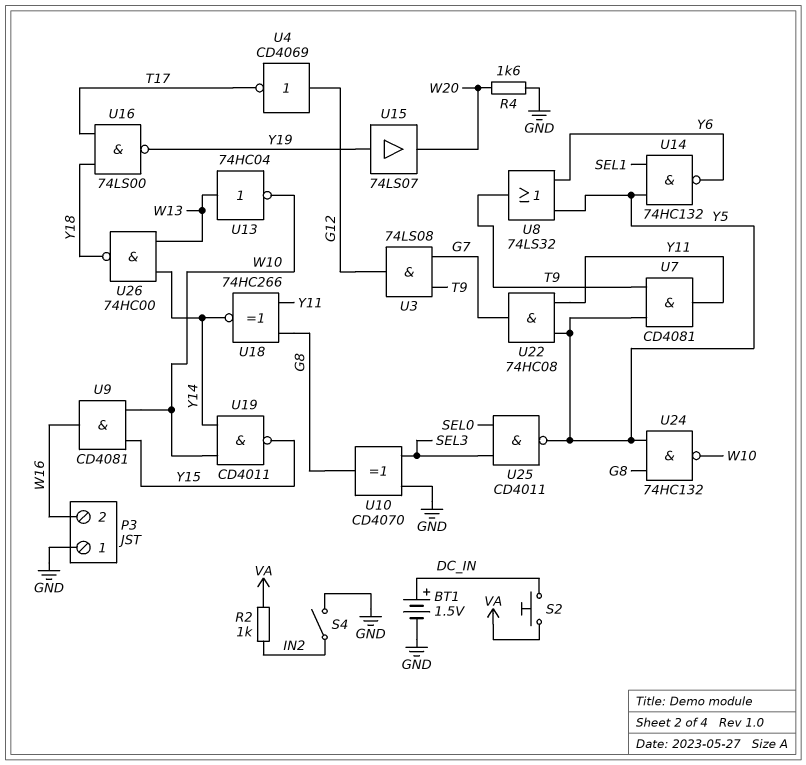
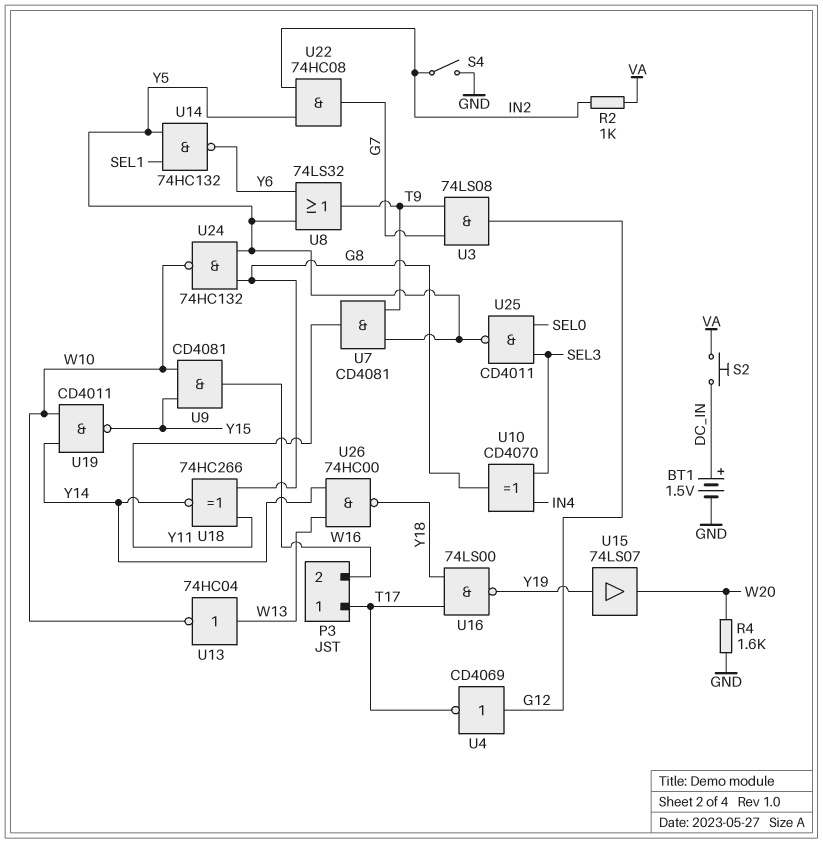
P3 pin 1: GND -> T17
U10: XOR CD4070 (in GND, in SEL3, out G8) -> XOR CD4070 (in IN4, in SEL3, out G8)
U22: AND 74HC08 (in Y5, in Y11, out G7) -> AND 74HC08 (in IN2, in Y5, out G7)

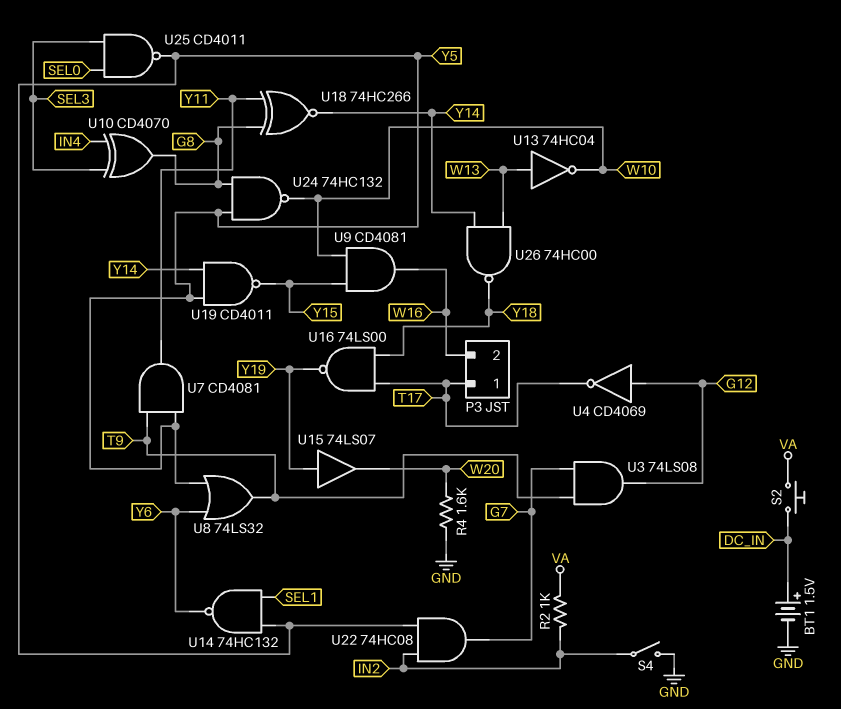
U19: NAND CD4011 (in W10, in Y14, out Y15) -> NAND CD4011 (in Y5, in Y14, out Y15)

